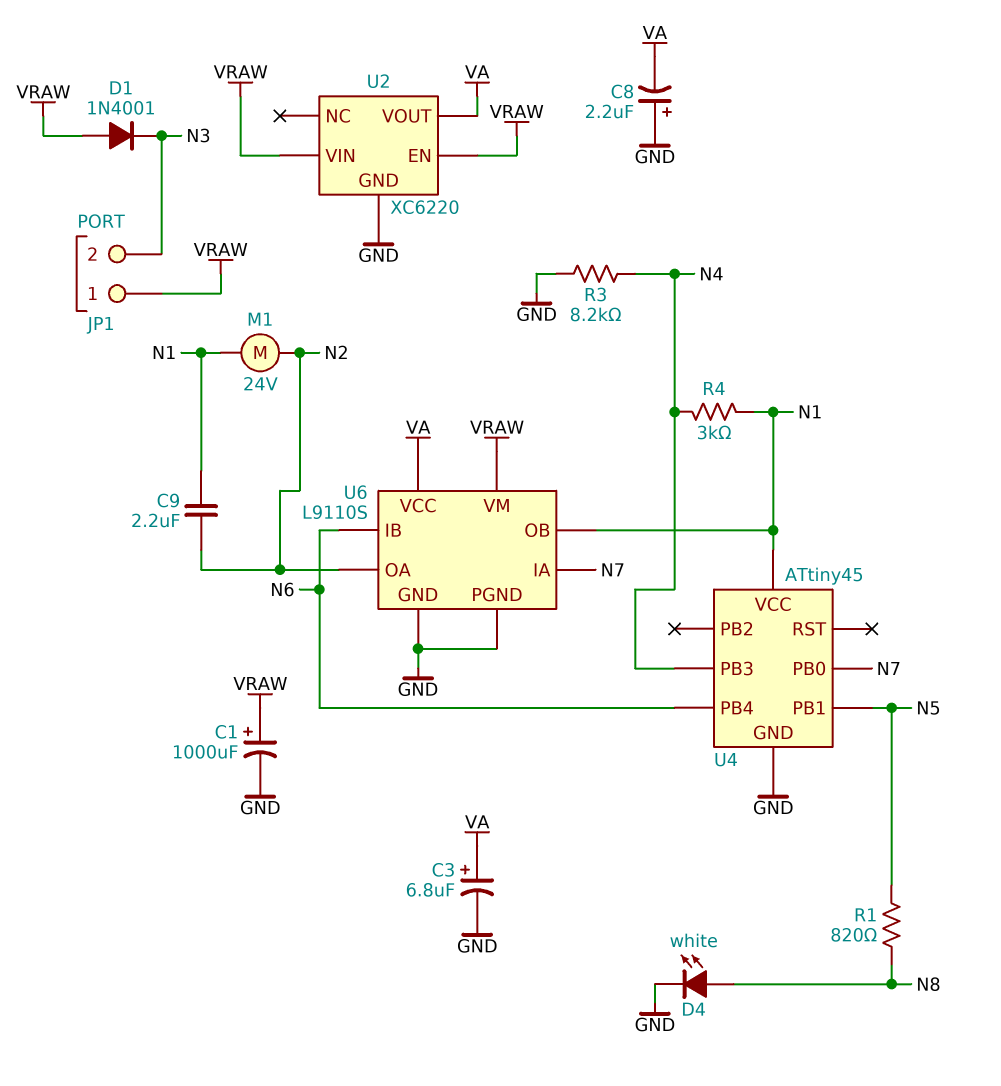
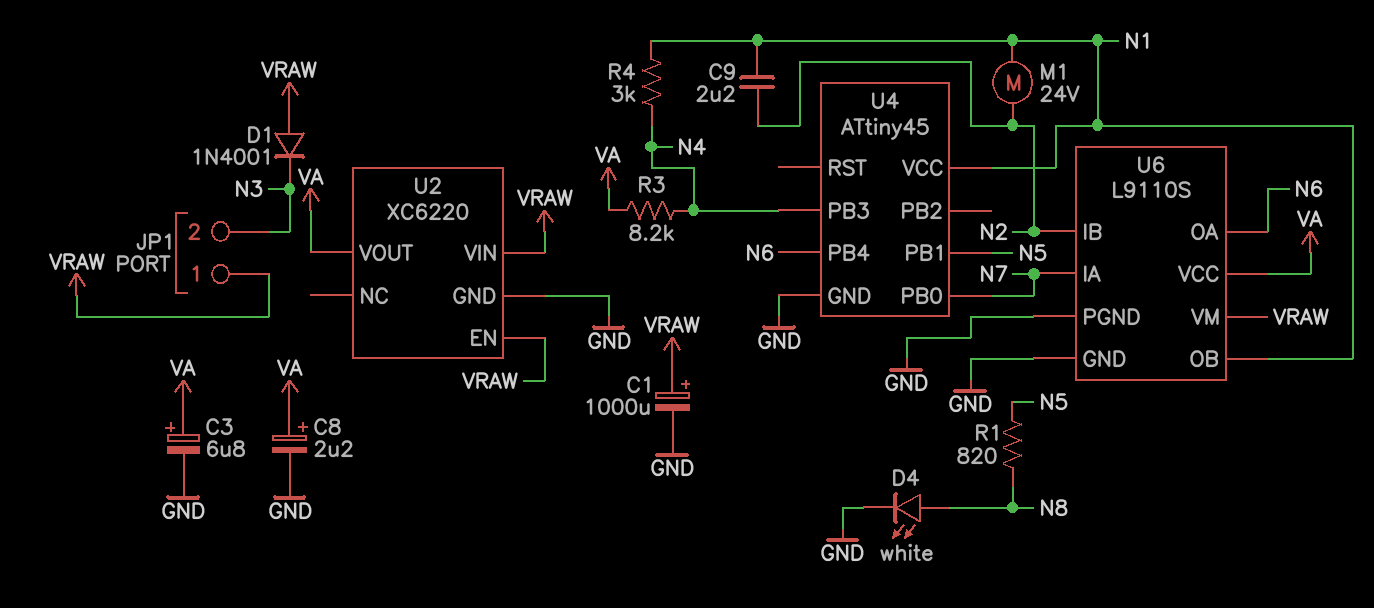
C8: 2.2uF (plus GND, minus VA) -> 2.2uF (plus VA, minus GND)
R3: 8.2k (GND, N4) -> 8.2k (N4, VA)
U6 pin IB: N6 -> N2
U6 pin OA: N2 -> N6

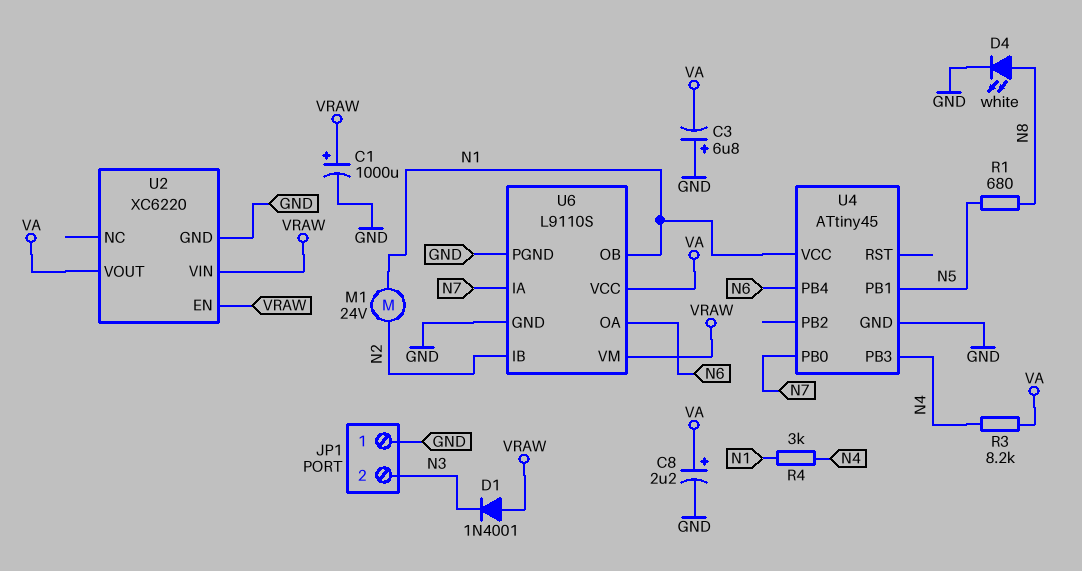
C3: 6.8uF (plus VA, minus GND) -> 6.8uF (plus GND, minus VA)
C9: 2.2uF (N1, N2) -> none
JP1 pin 1: VRAW -> GND
R1: 820 (N5, N8) -> 680 (N5, N8)

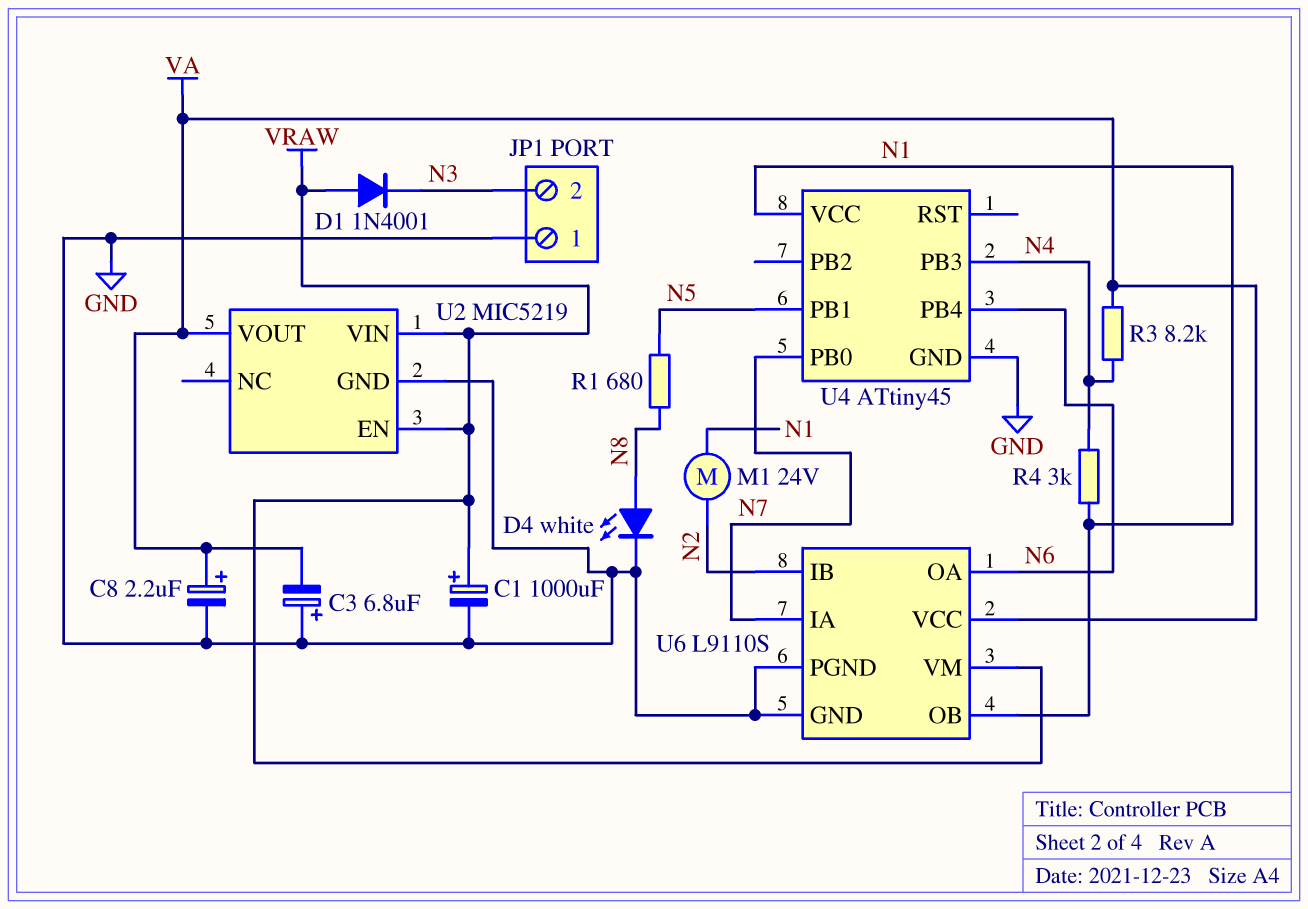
U2: XC6220 -> MIC5219

